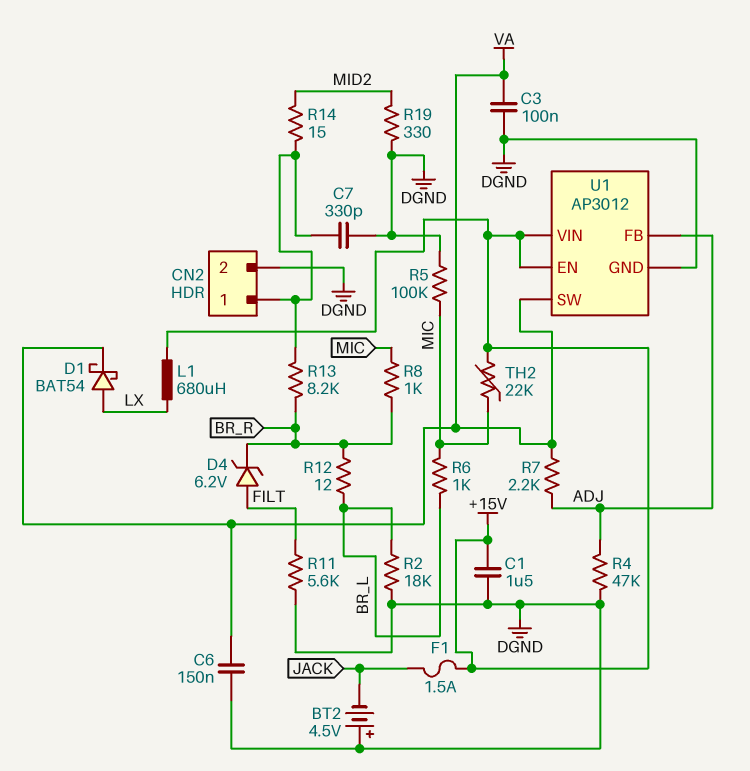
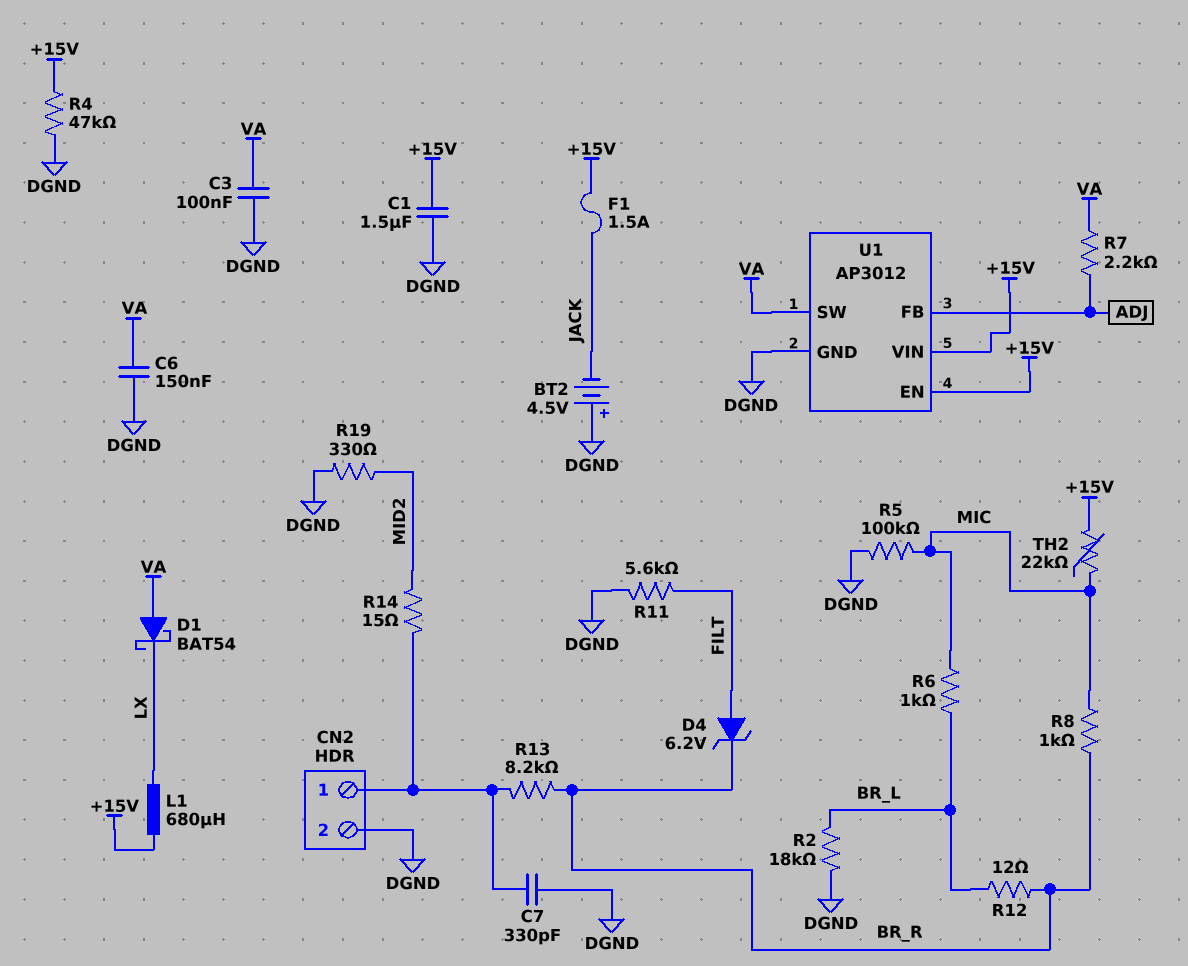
D1: schottky BAT54 (A LX, K VA) -> schottky BAT54 (A VA, K LX)
R4: 47k (ADJ, DGND) -> 47k (+15V, DGND)

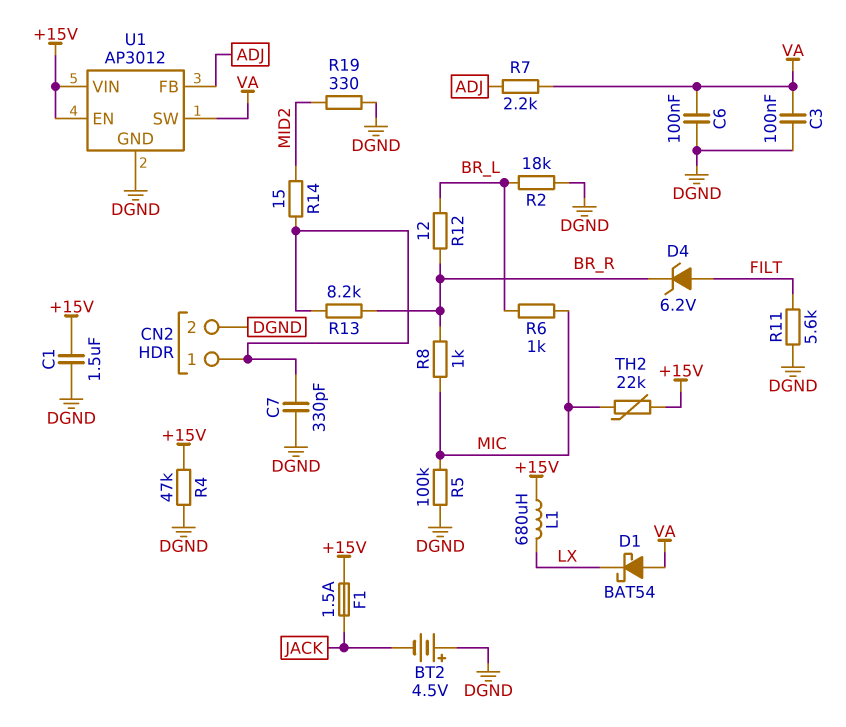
C6: 150nF (DGND, VA) -> 100nF (DGND, VA)

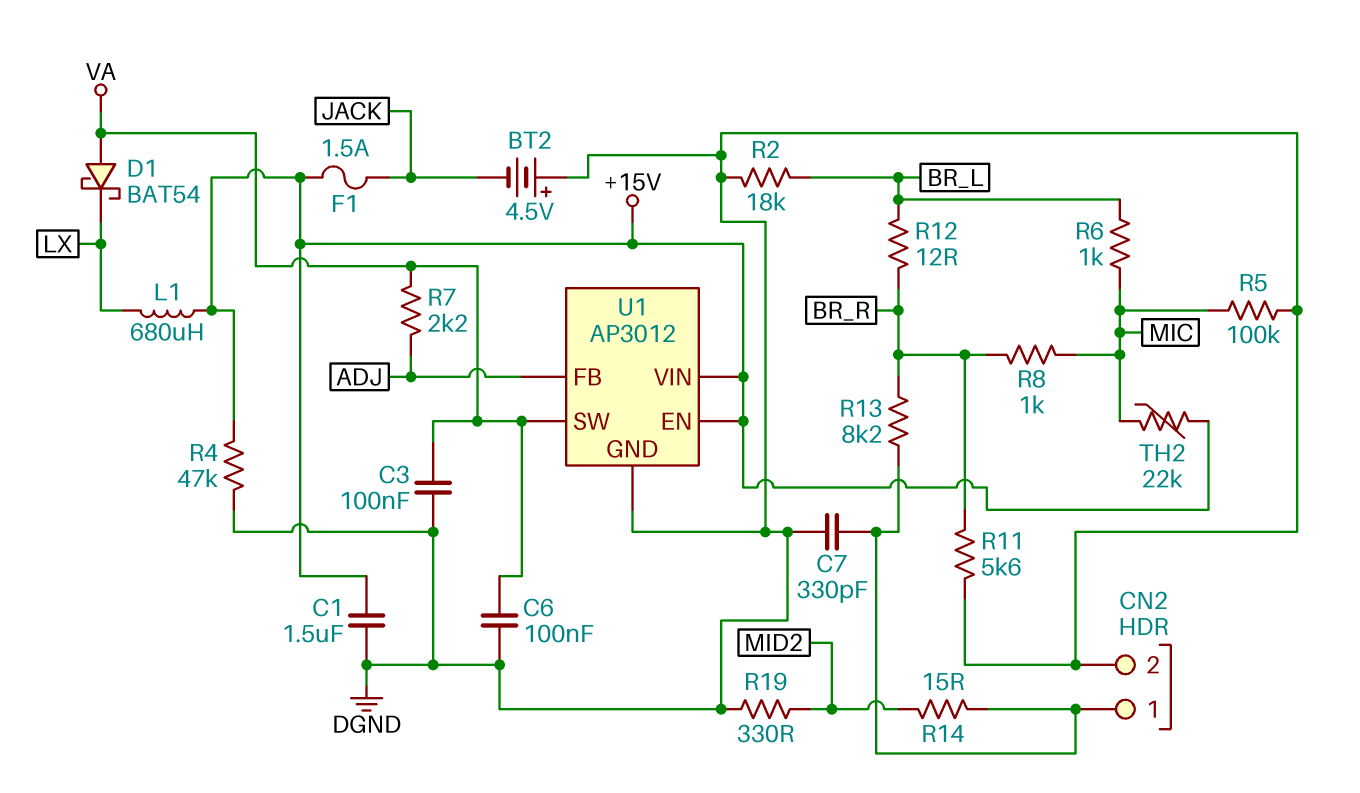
D4: zener 6.2V (A FILT, K BR_R) -> none
R11: 5.6k (DGND, FILT) -> 5.6k (BR_R, DGND)

